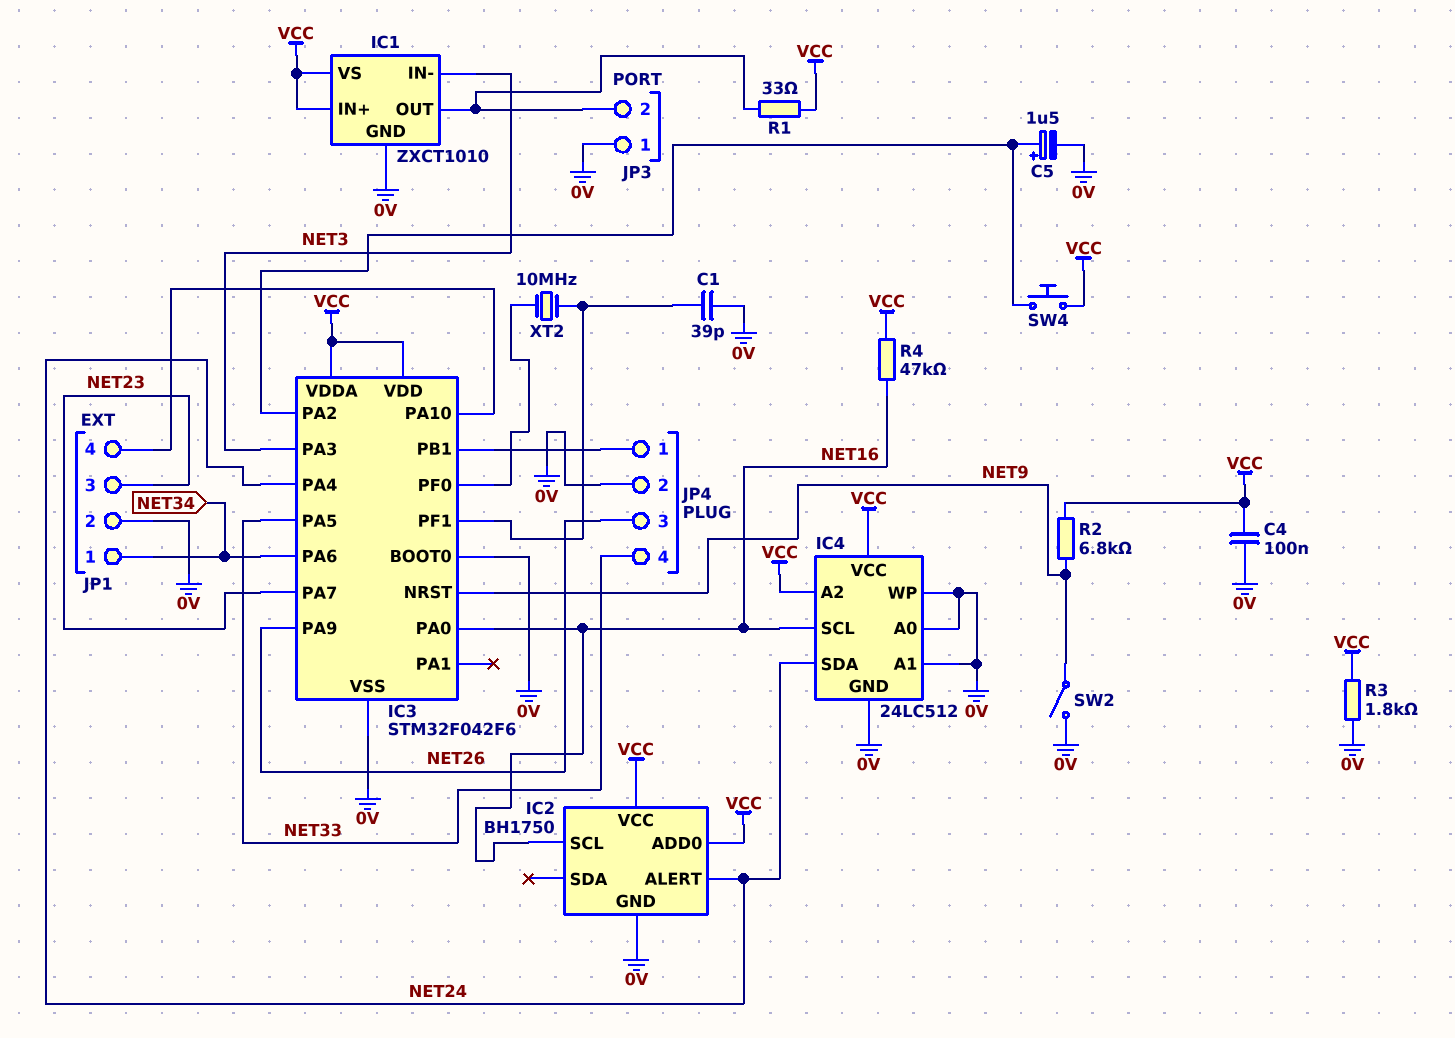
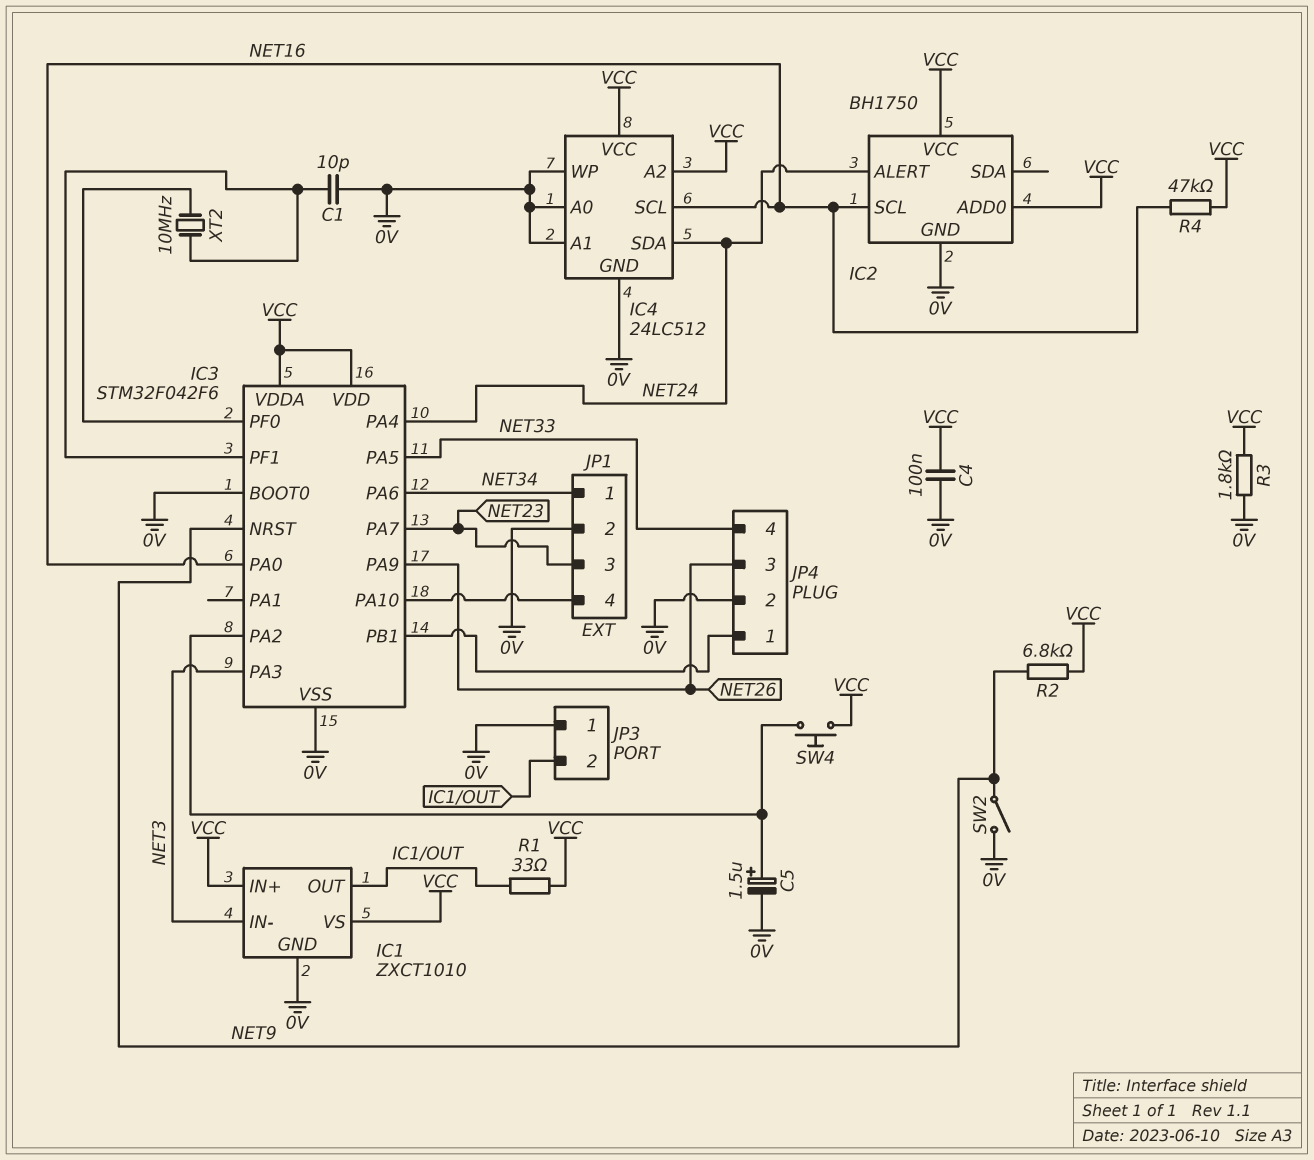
C1: 39pF (0V, IC3/PF1) -> 10pF (0V, IC3/PF1)

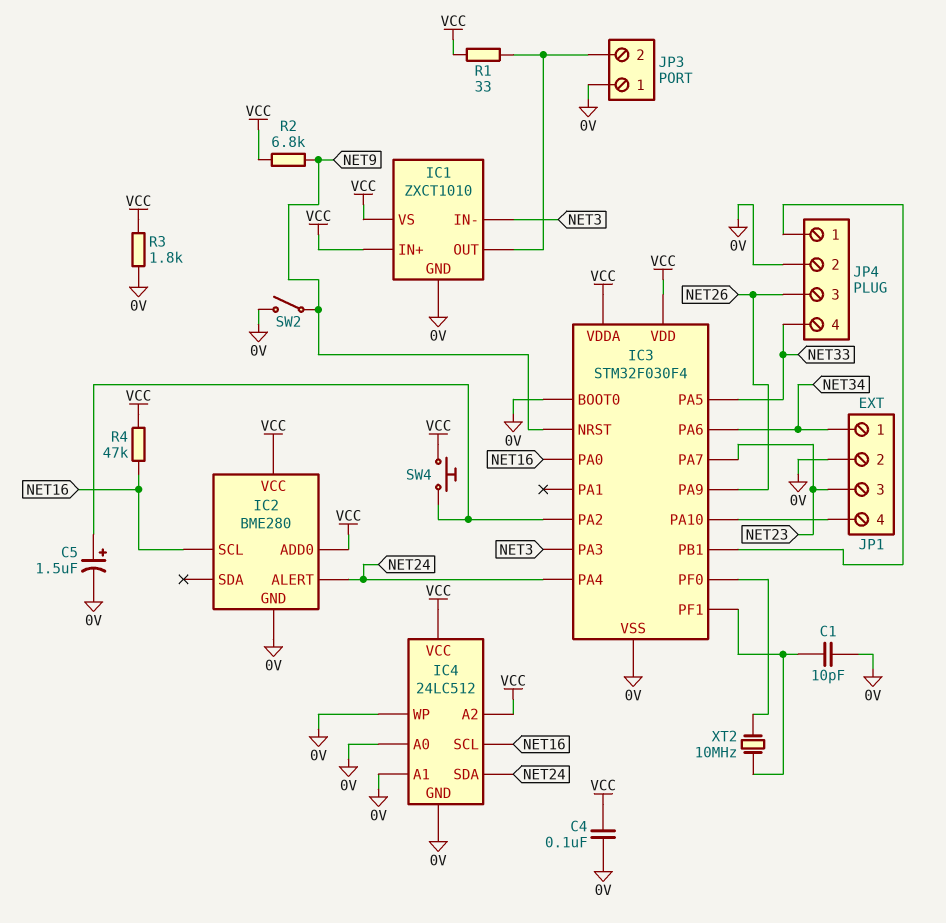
IC2: BH1750 -> BME280
IC3: STM32F042F6 -> STM32F030F4

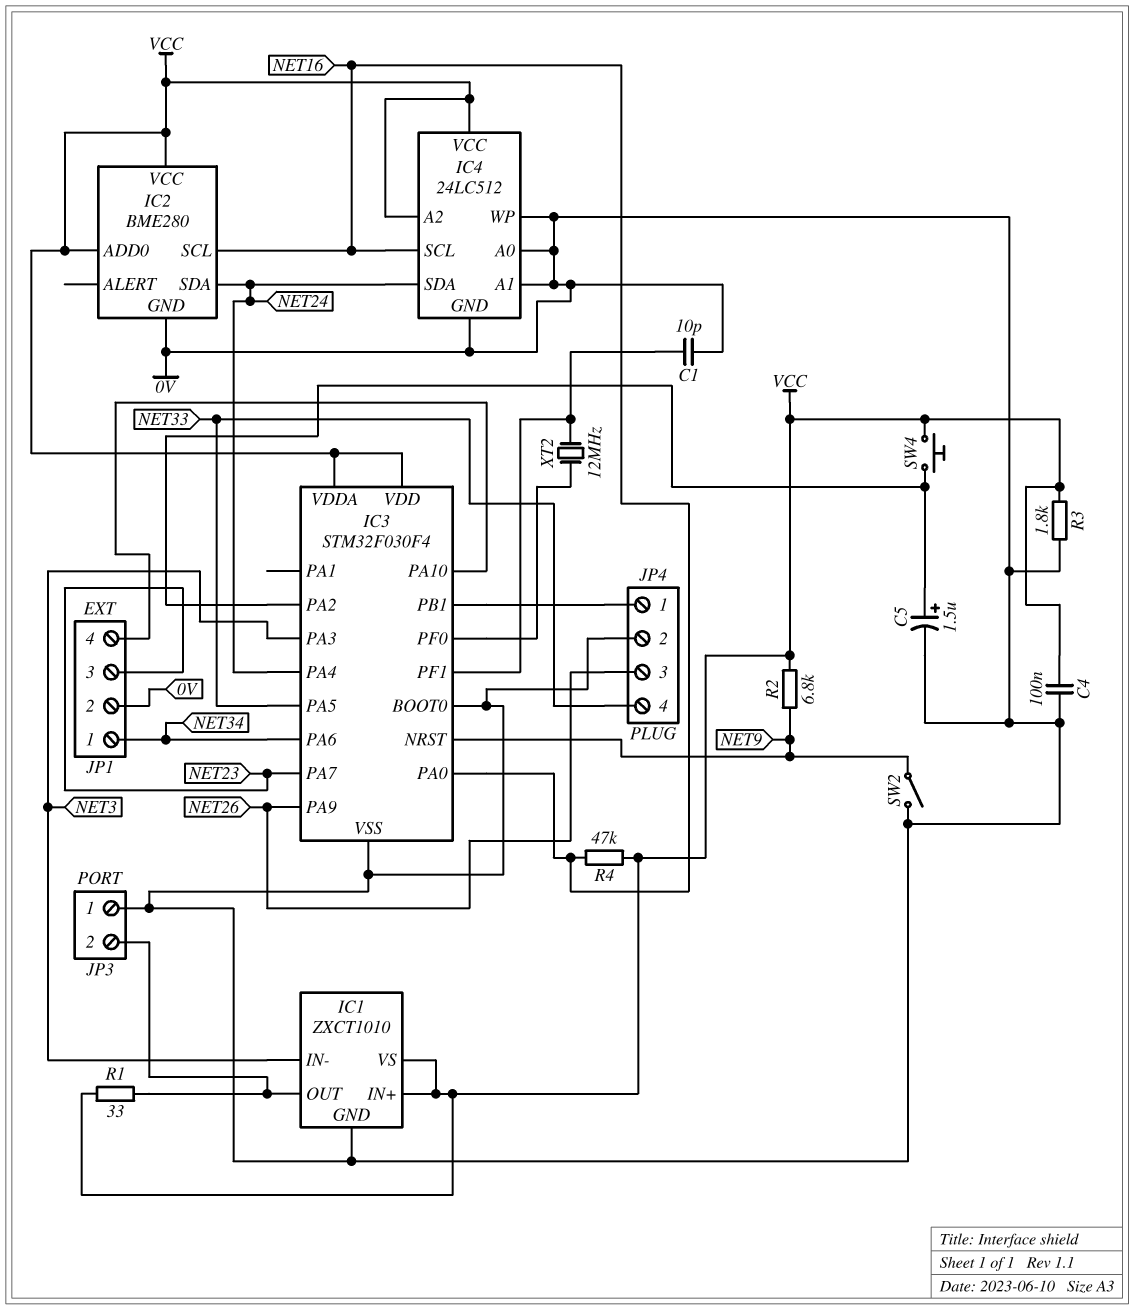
IC2 pin ALERT: NET24 -> none
IC2 pin SDA: none -> NET24
XT2: 10MHz (IC3/PF0, IC3/PF1) -> 12MHz (IC3/PF0, IC3/PF1)

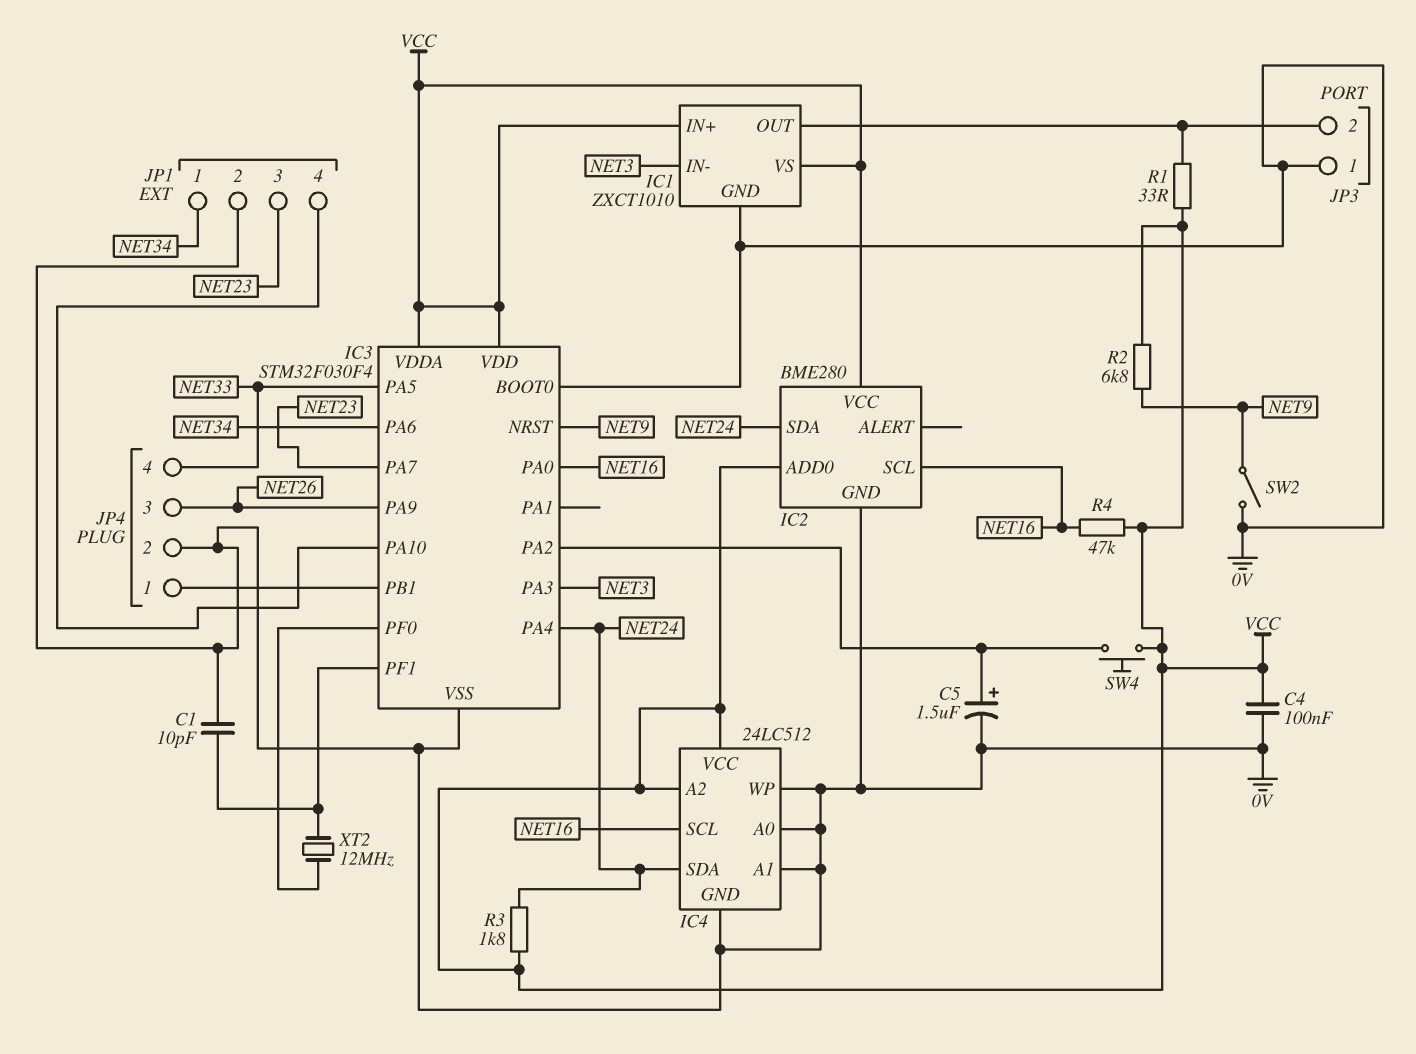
R3: 1.8k (0V, VCC) -> 1.8k (NET24, VCC)

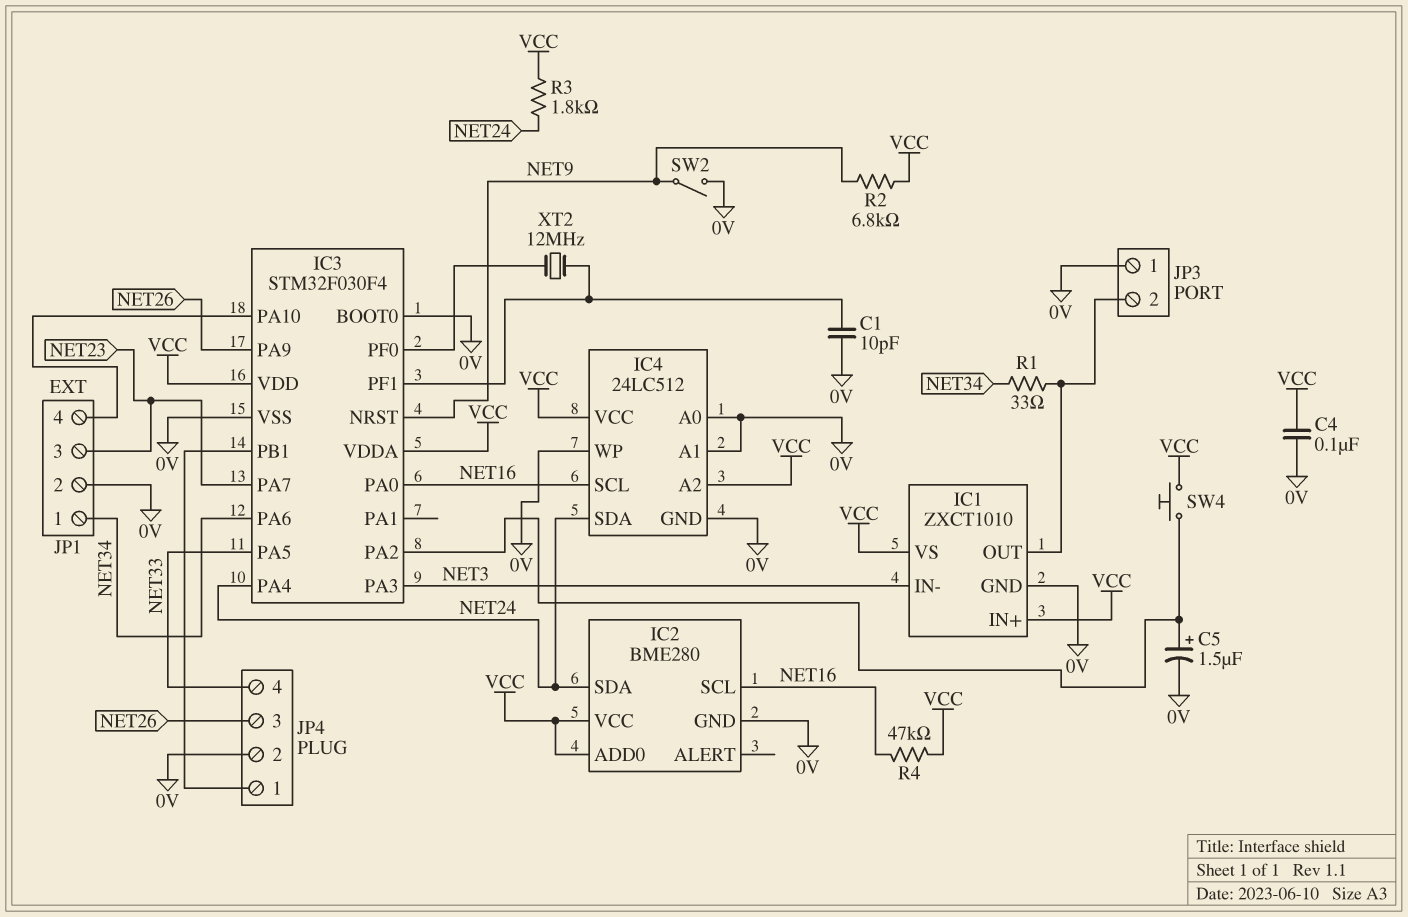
R1: 33 (IC1/OUT, VCC) -> 33 (IC1/OUT, NET34)

